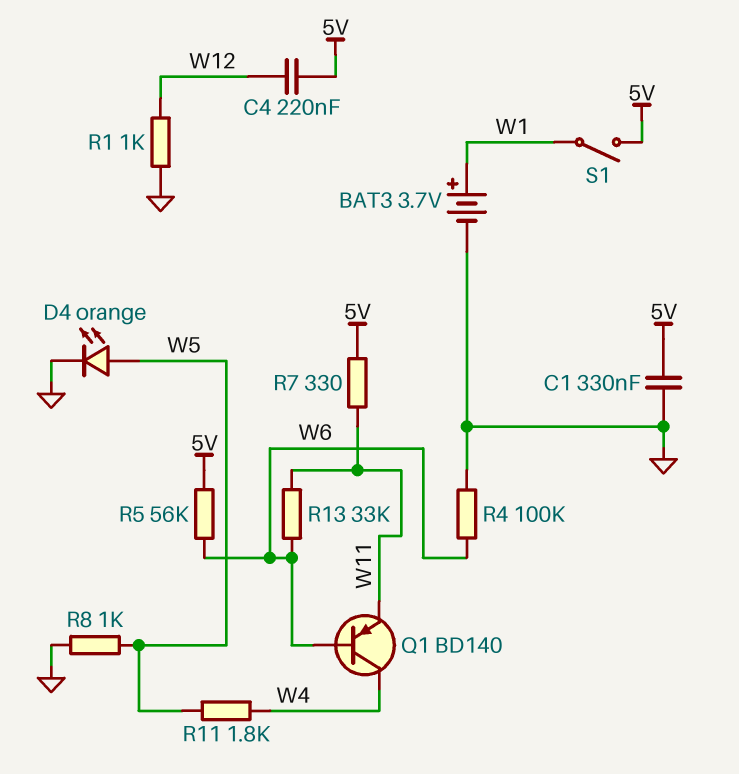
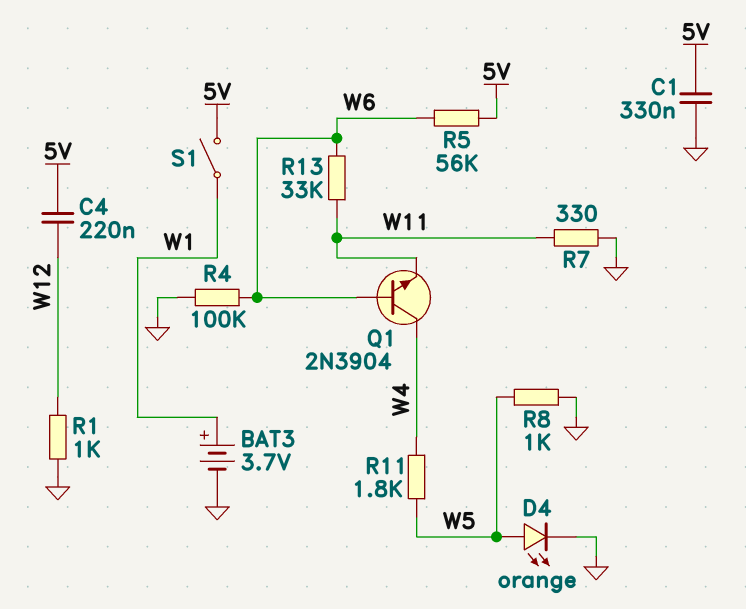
Q1: PNP BD140 (B W6, C W4, E W11) -> NPN 2N3904 (B W6, C W4, E W11)
R7: 330 (5V, W11) -> 330 (GND, W11)

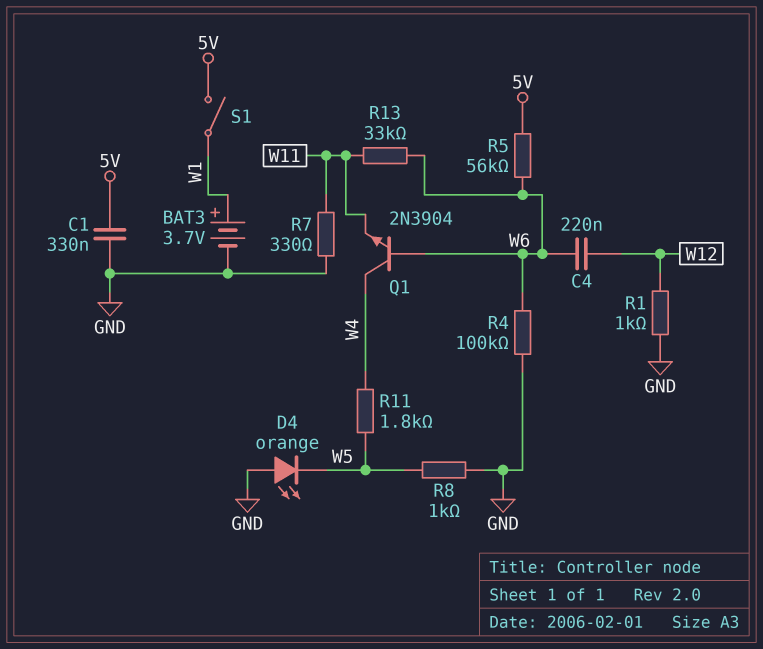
C4: 220nF (5V, W12) -> 220nF (W6, W12)
D4: LED orange (A W5, K GND) -> LED orange (A GND, K W5)

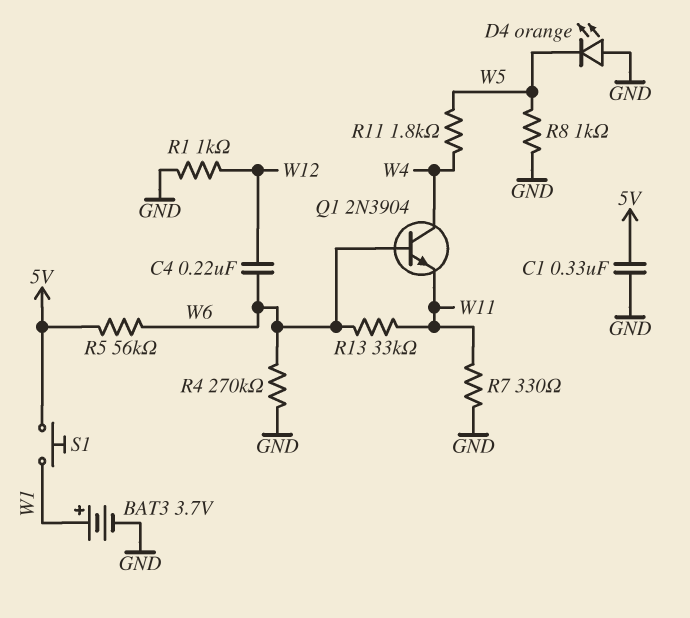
R4: 100k (GND, W6) -> 270k (GND, W6)
S1: switch (5V, W1) -> button (5V, W1)

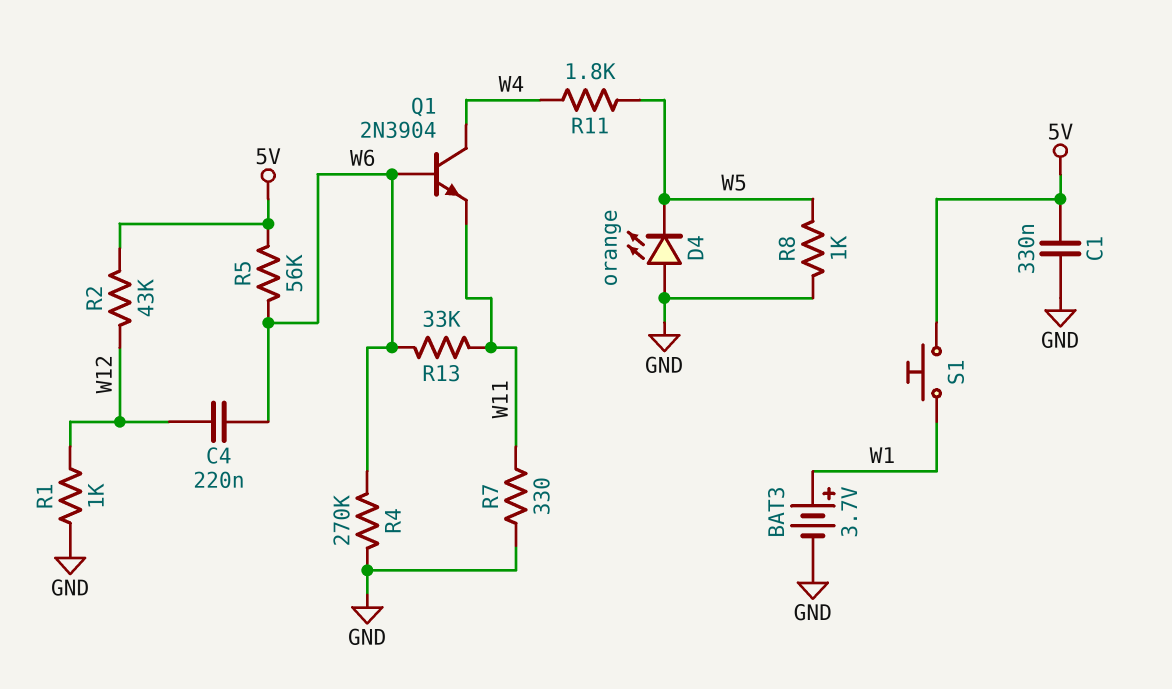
R2: none -> 43k (5V, W12)

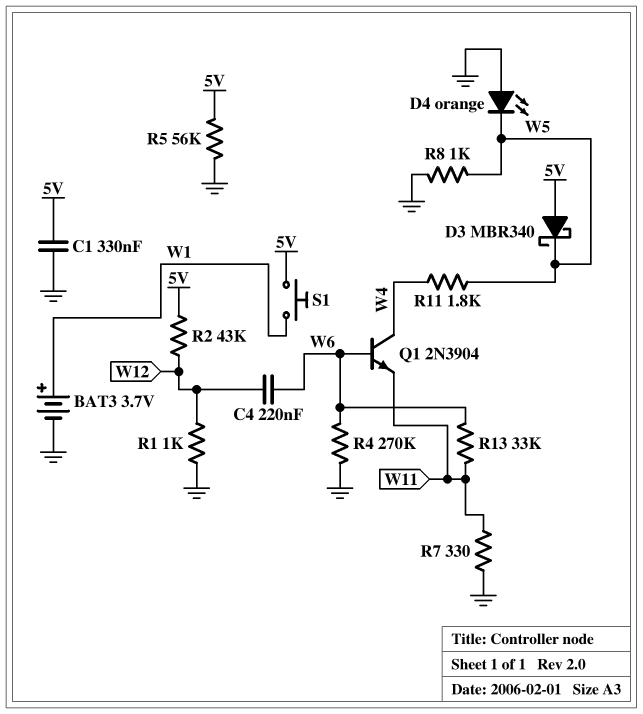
D3: none -> schottky MBR340 (A 5V, K W5)
R5: 56k (5V, W6) -> 56k (5V, GND)

